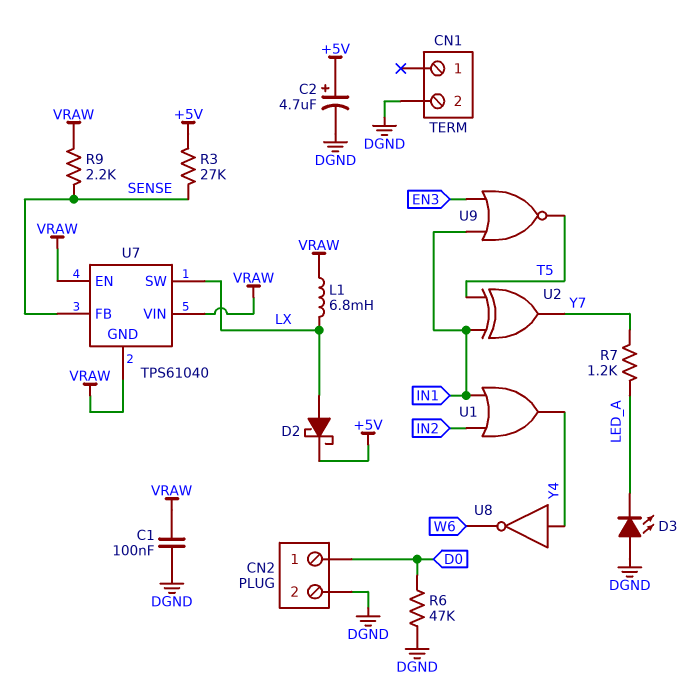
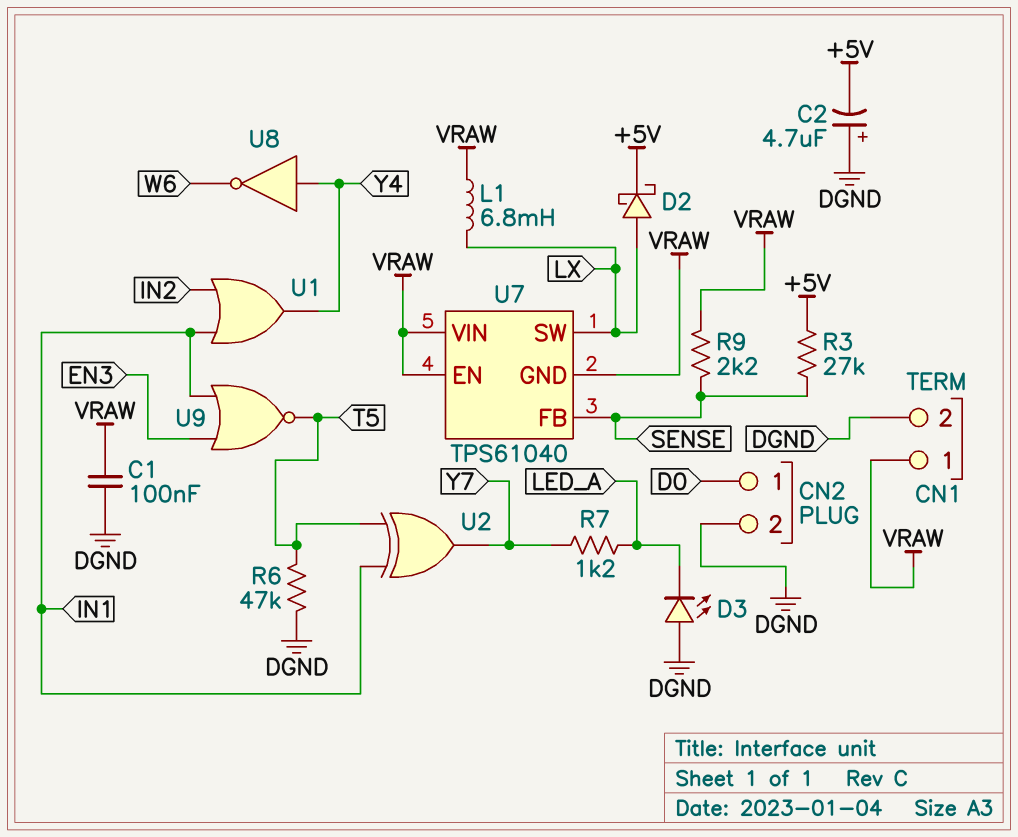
C2: 4.7uF (plus +5V, minus DGND) -> 4.7uF (plus DGND, minus +5V)
CN1 pin 1: none -> VRAW
R6: 47k (D0, DGND) -> 47k (DGND, T5)

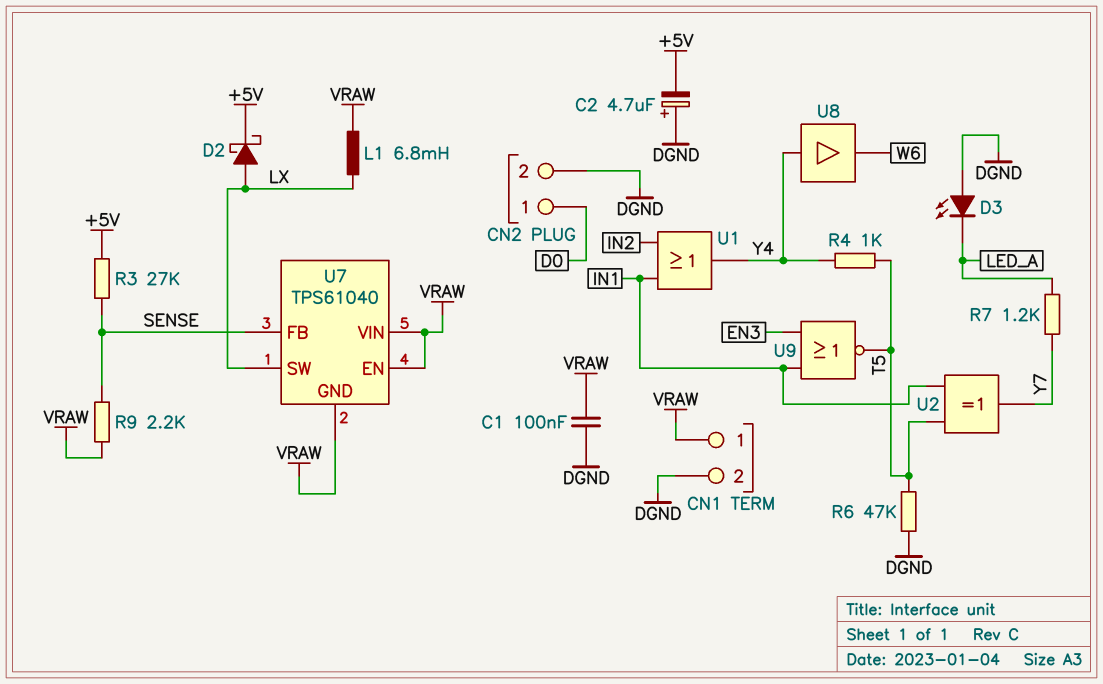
R4: none -> 1k (T5, Y4)
U8: NOT (in Y4, out W6) -> buffer (in Y4, out W6)

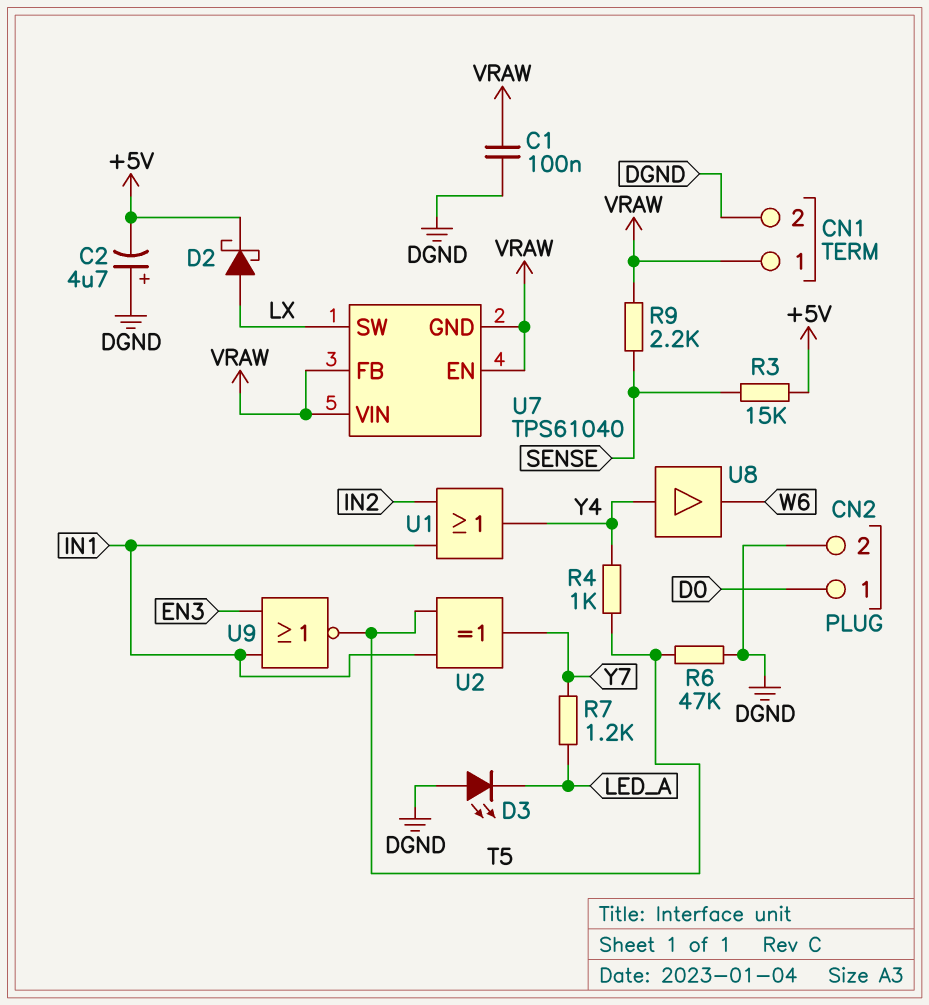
L1: 6.8mH (LX, VRAW) -> none
R3: 27k (+5V, SENSE) -> 15k (+5V, SENSE)
U7 pin FB: SENSE -> VRAW

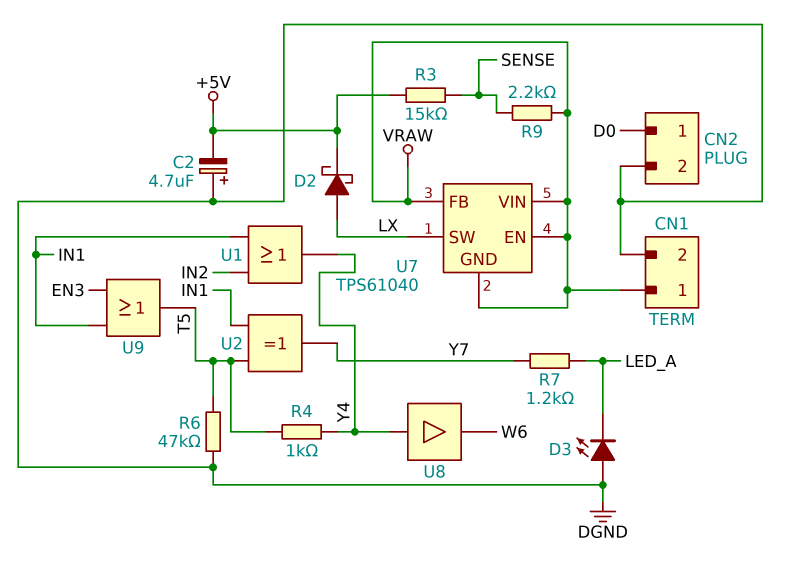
C1: 100nF (DGND, VRAW) -> none
U9: NOR (in EN3, in IN1, out T5) -> OR (in EN3, in IN1, out T5)

